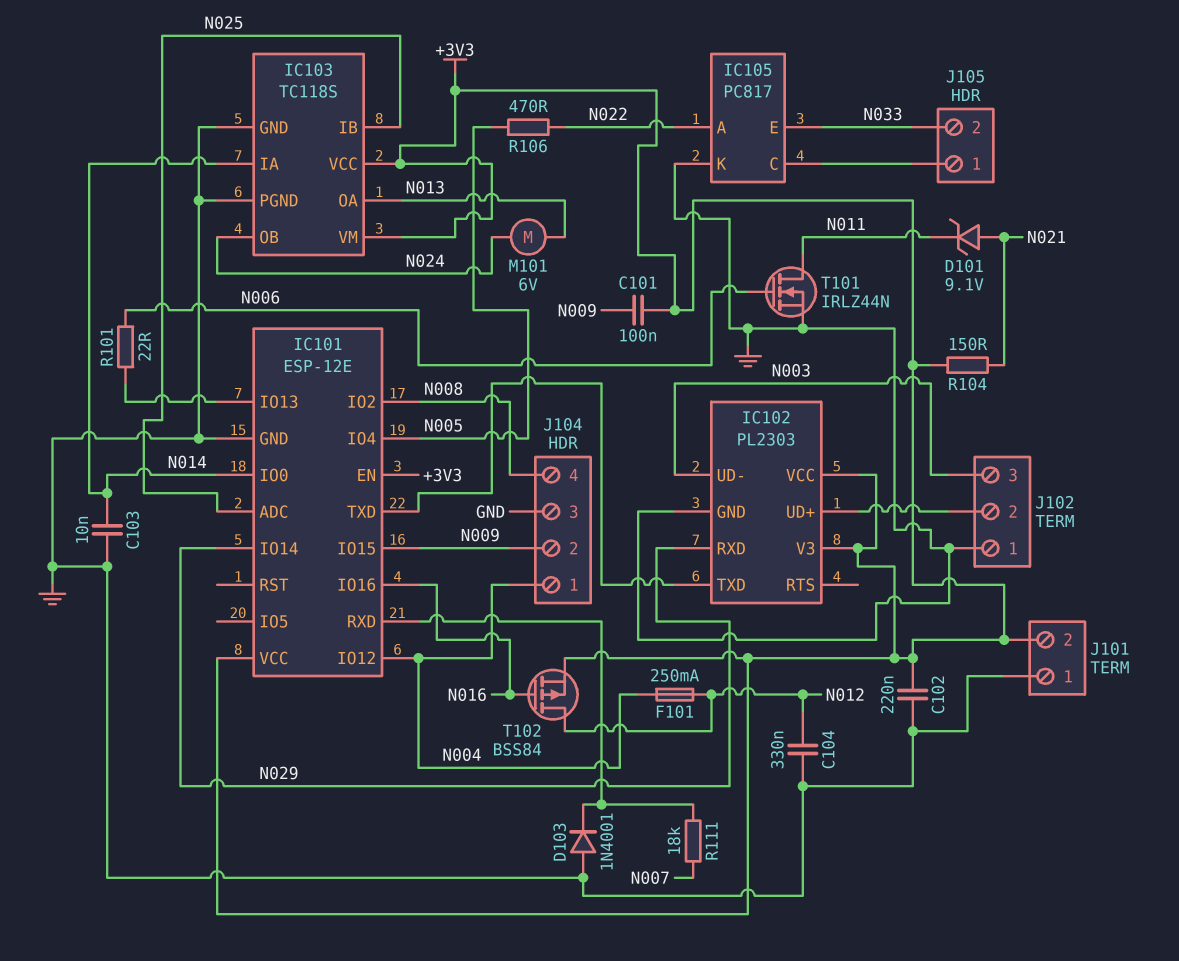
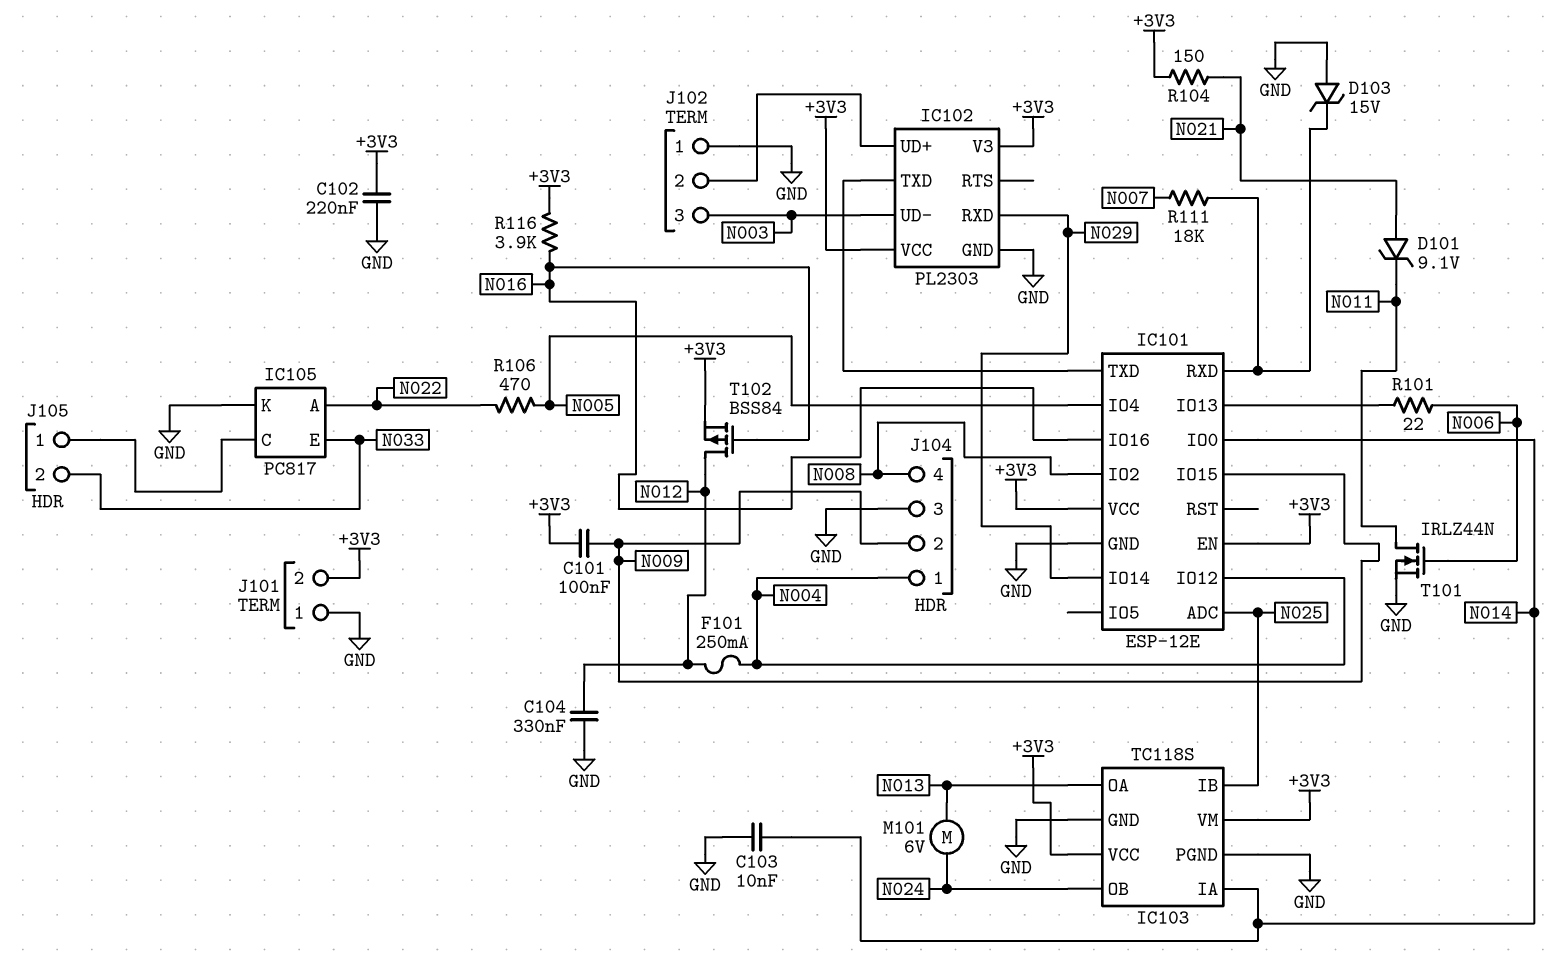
D103: diode 1N4001 (A GND, K IC101/RXD) -> zener 15V (A GND, K IC101/RXD)
R116: none -> 3.9k (+3V3, N016)

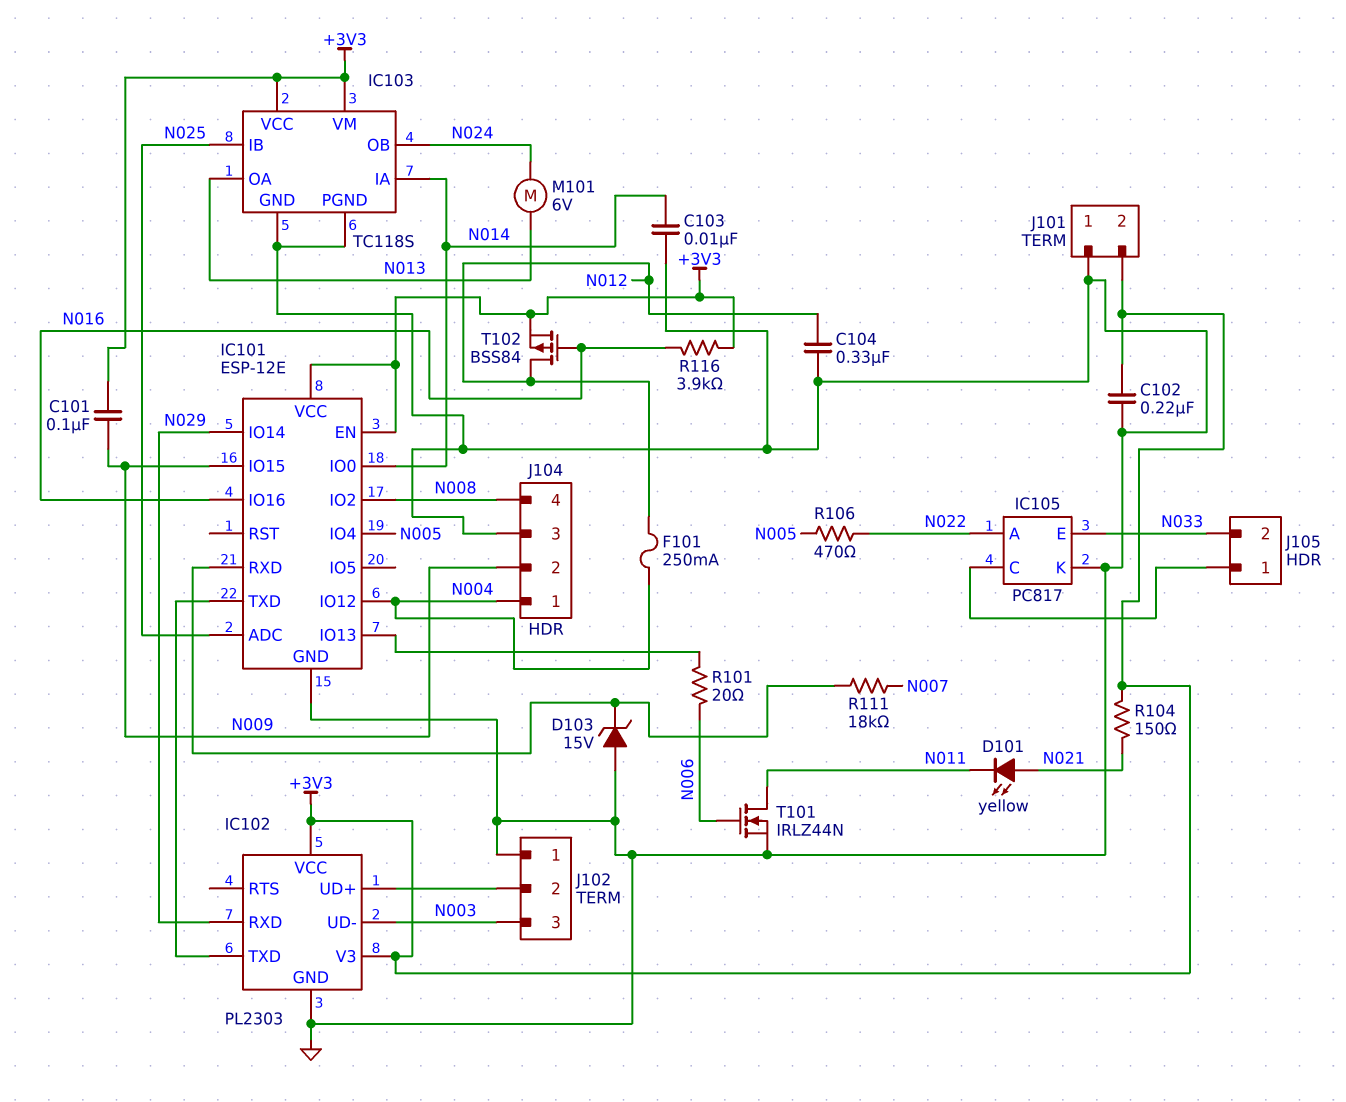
D101: zener 9.1V (A N021, K N011) -> LED yellow (A N021, K N011)
R101: 22 (IC101/IO13, N006) -> 20 (IC101/IO13, N006)

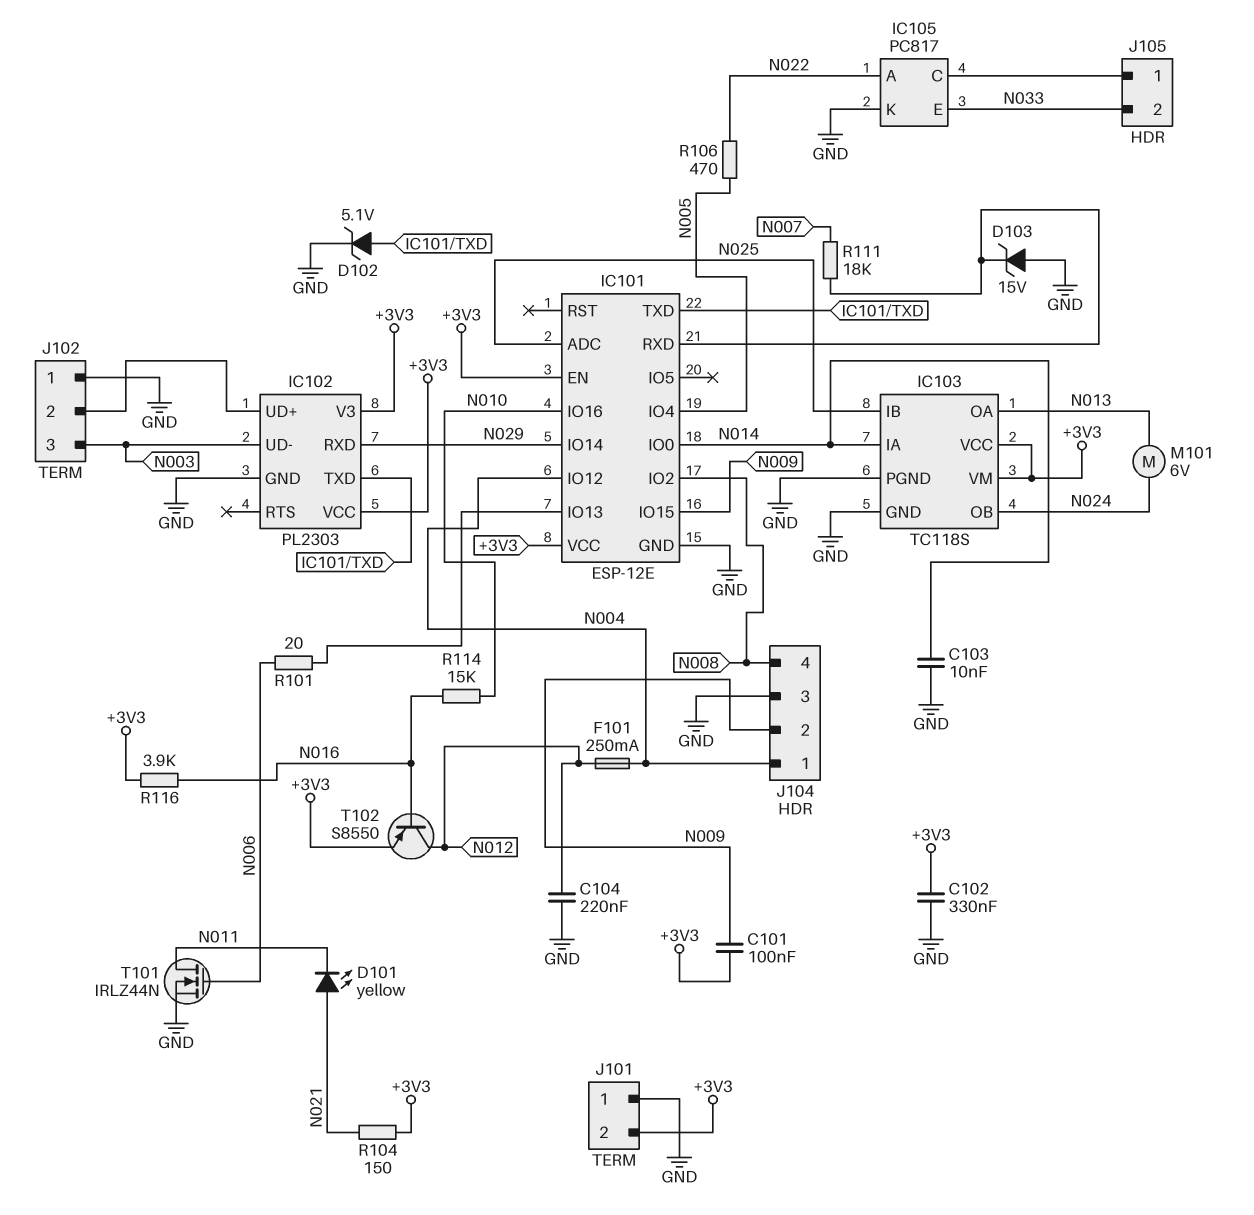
C102: 220nF (+3V3, GND) -> 330nF (+3V3, GND)
C104: 330nF (GND, N012) -> 220nF (GND, N012)
D102: none -> zener 5.1V (A IC101/TXD, K GND)
IC101 pin IO16: N016 -> N010
R114: none -> 15k (N010, N016)
T102: PMOS BSS84 (G N016, D N012, S +3V3) -> PNP S8550 (B N016, C N012, E +3V3)

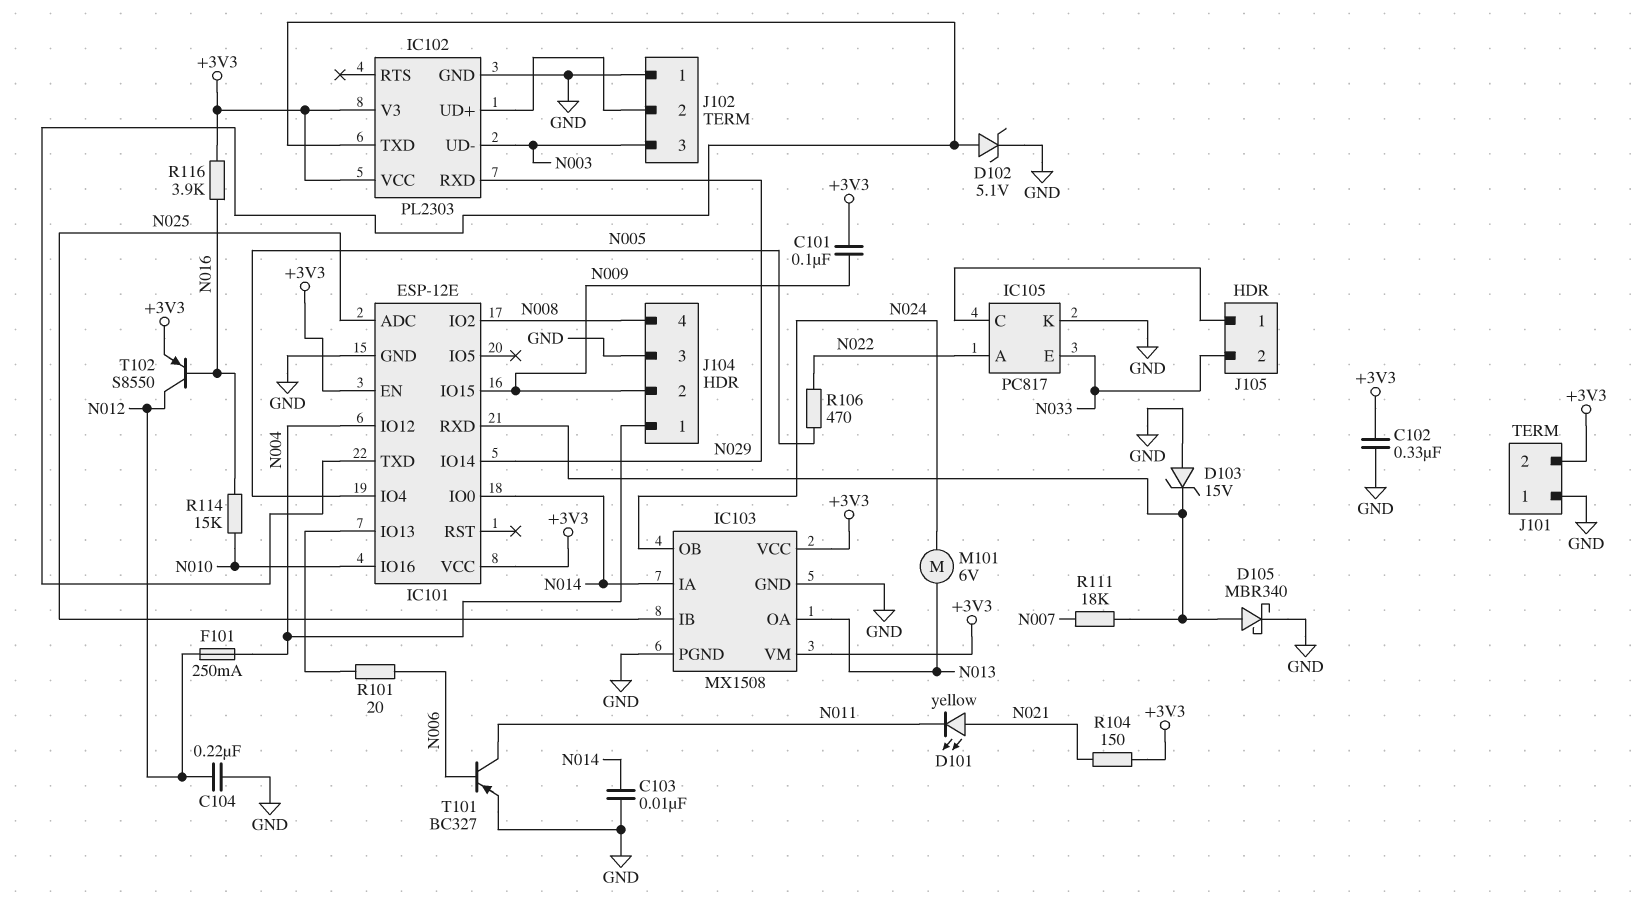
D105: none -> schottky MBR340 (A IC101/RXD, K GND)
IC103: TC118S -> MX1508
T101: NMOS IRLZ44N (G N006, D N011, S GND) -> PNP BC327 (B N006, C N011, E GND)

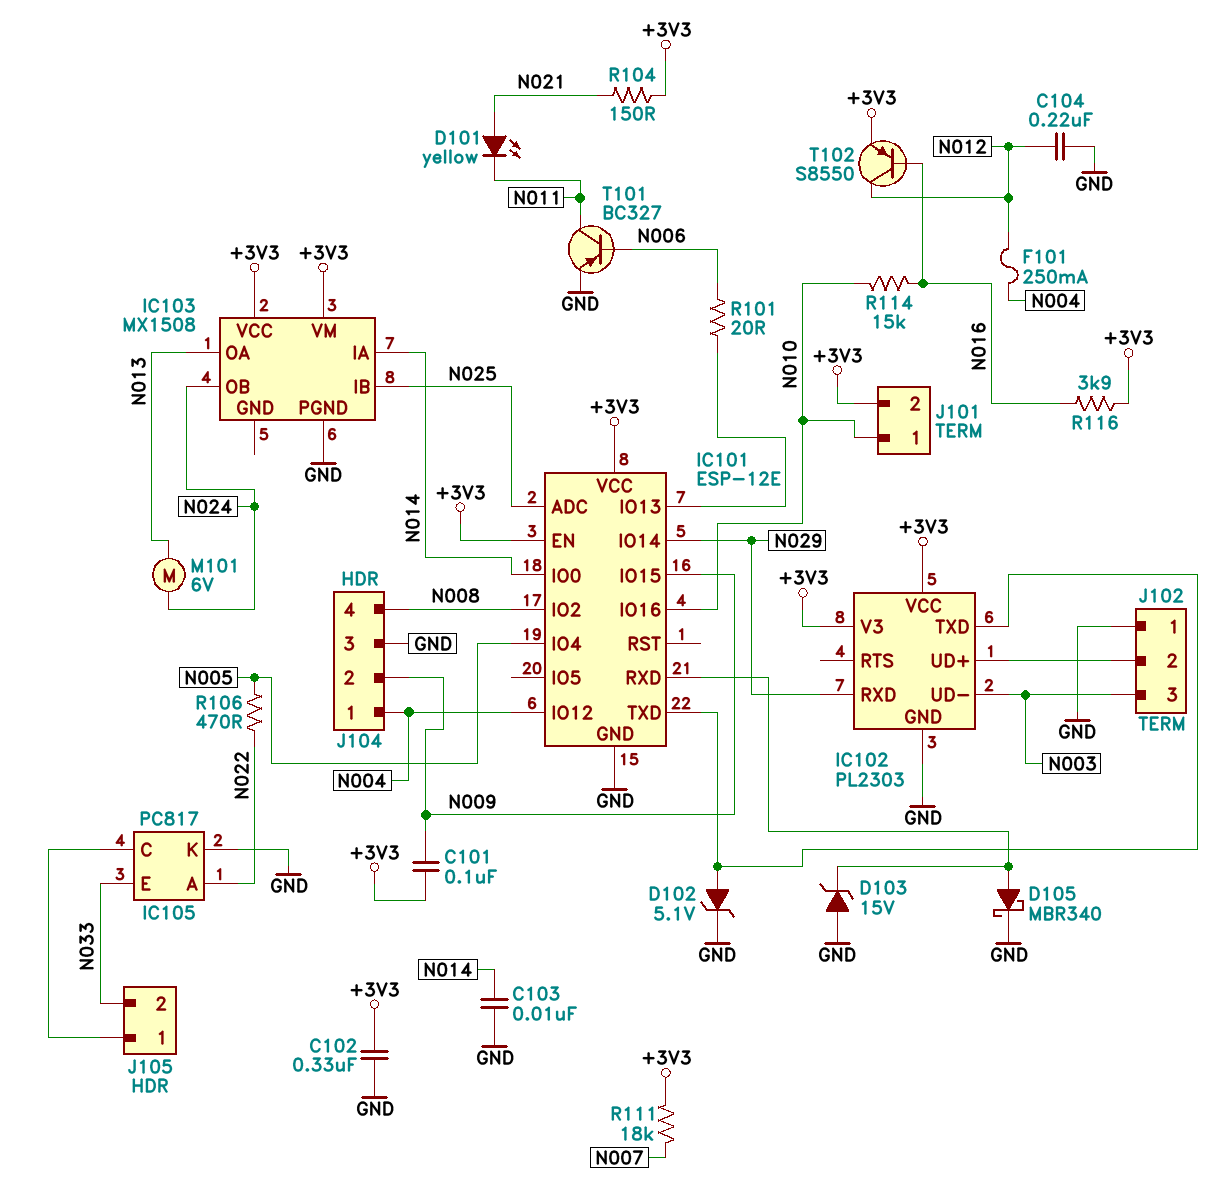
IC103 pin GND: GND -> none
J101 pin 1: GND -> N010
R111: 18k (IC101/RXD, N007) -> 18k (+3V3, N007)

